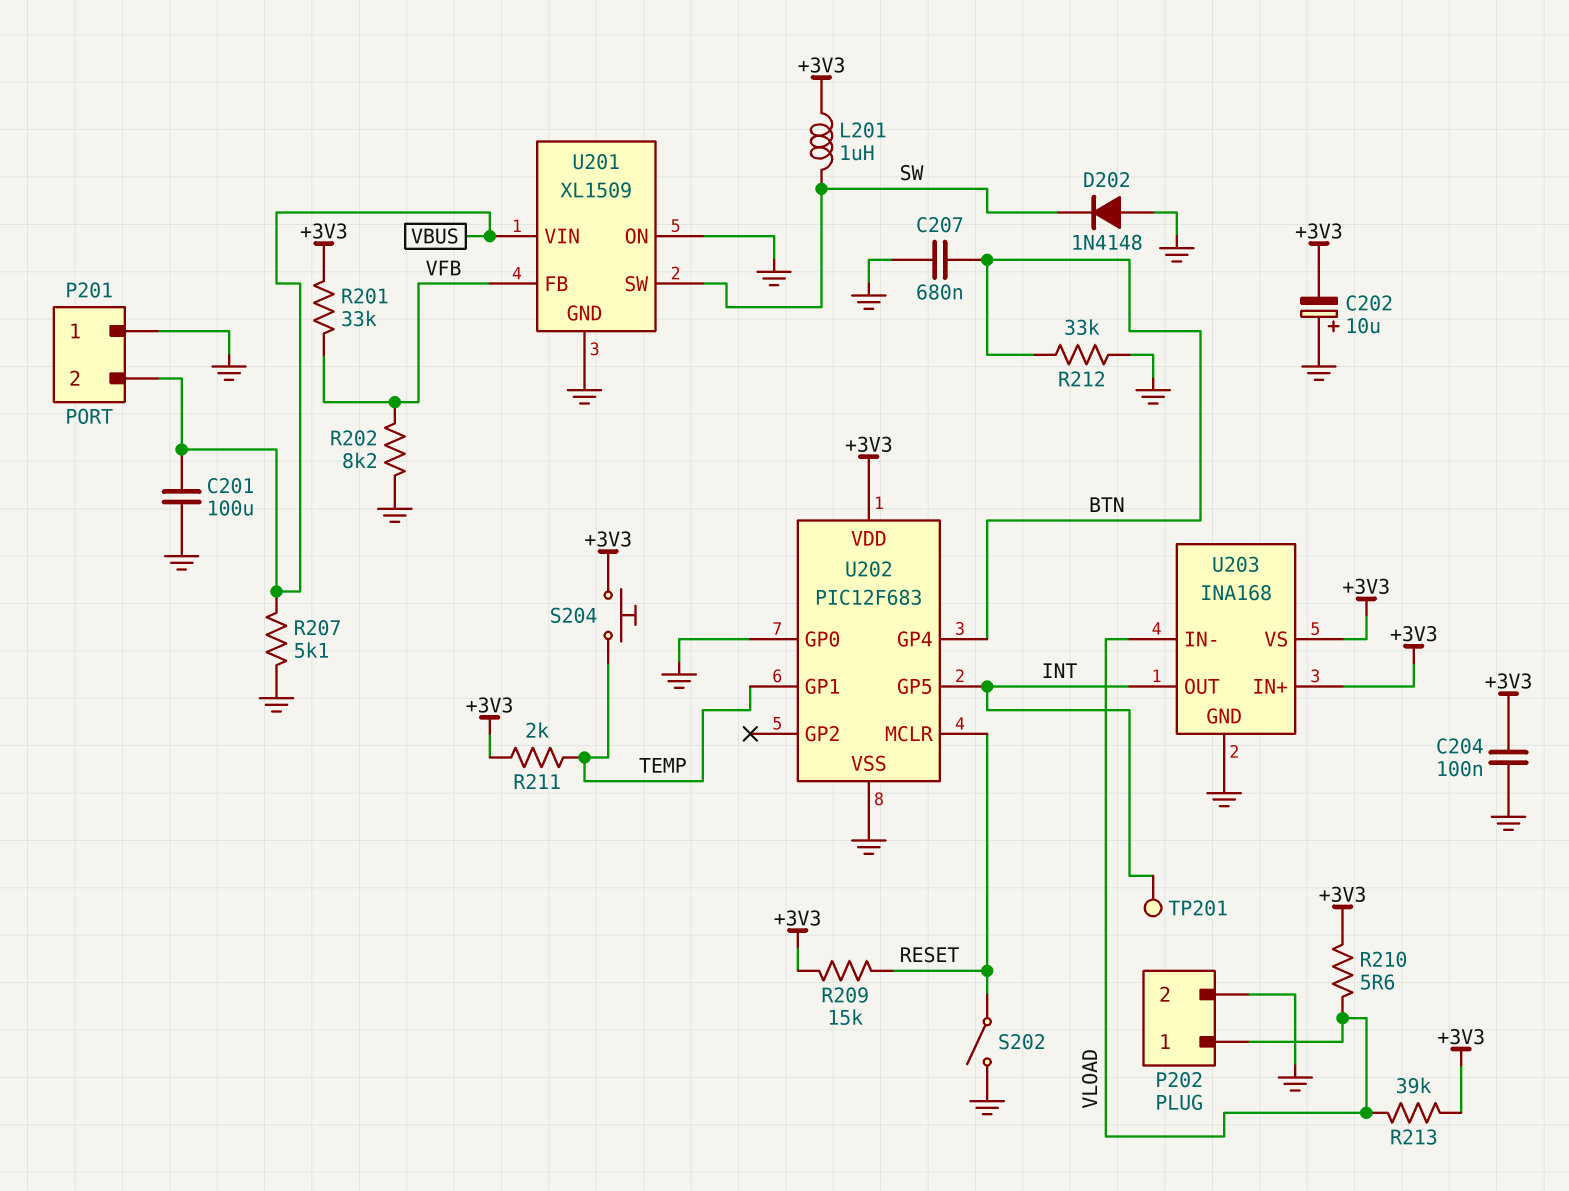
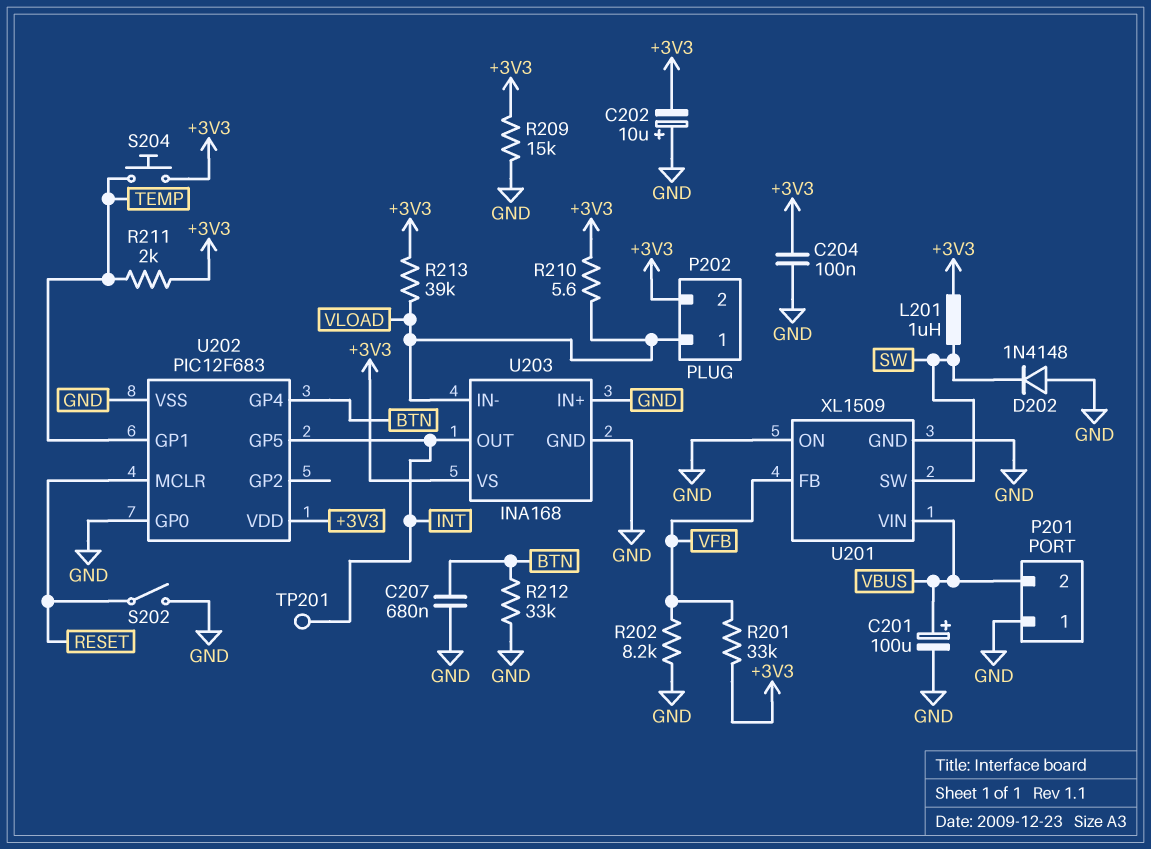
C201: 100uF (GND, VBUS) -> 100uF (plus VBUS, minus GND)
P202 pin 2: GND -> +3V3
R207: 5.1k (GND, VBUS) -> none
R209: 15k (+3V3, RESET) -> 15k (+3V3, GND)
U203 pin IN+: +3V3 -> GND

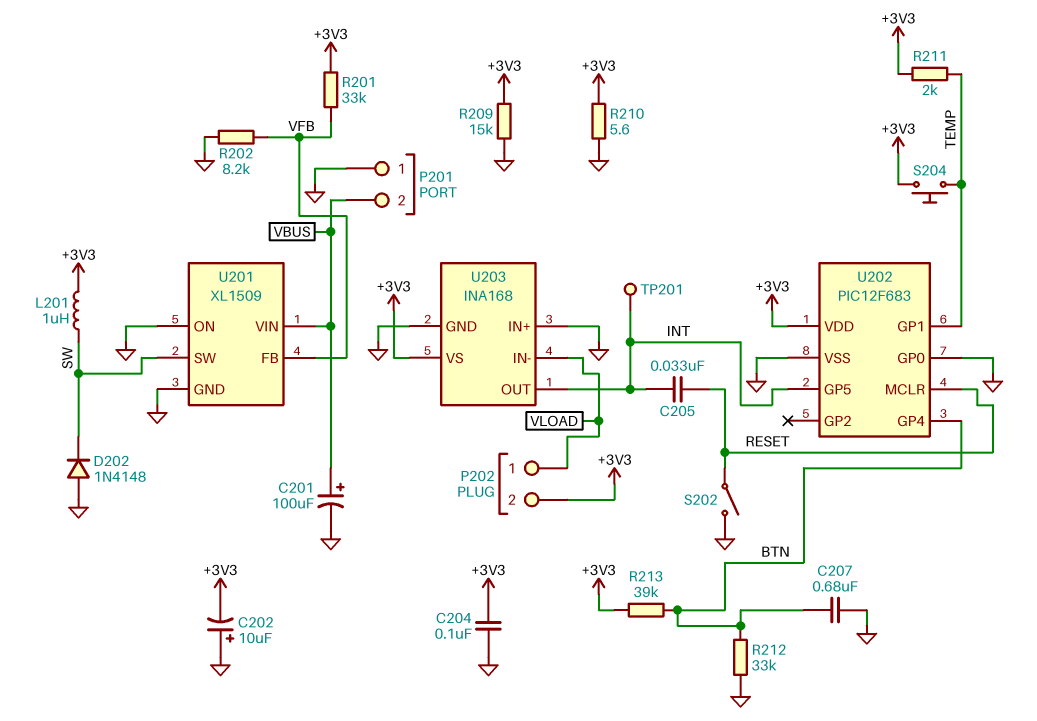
C205: none -> 33nF (INT, RESET)
R210: 5.6 (+3V3, VLOAD) -> 5.6 (+3V3, GND)
R213: 39k (+3V3, VLOAD) -> 39k (+3V3, BTN)

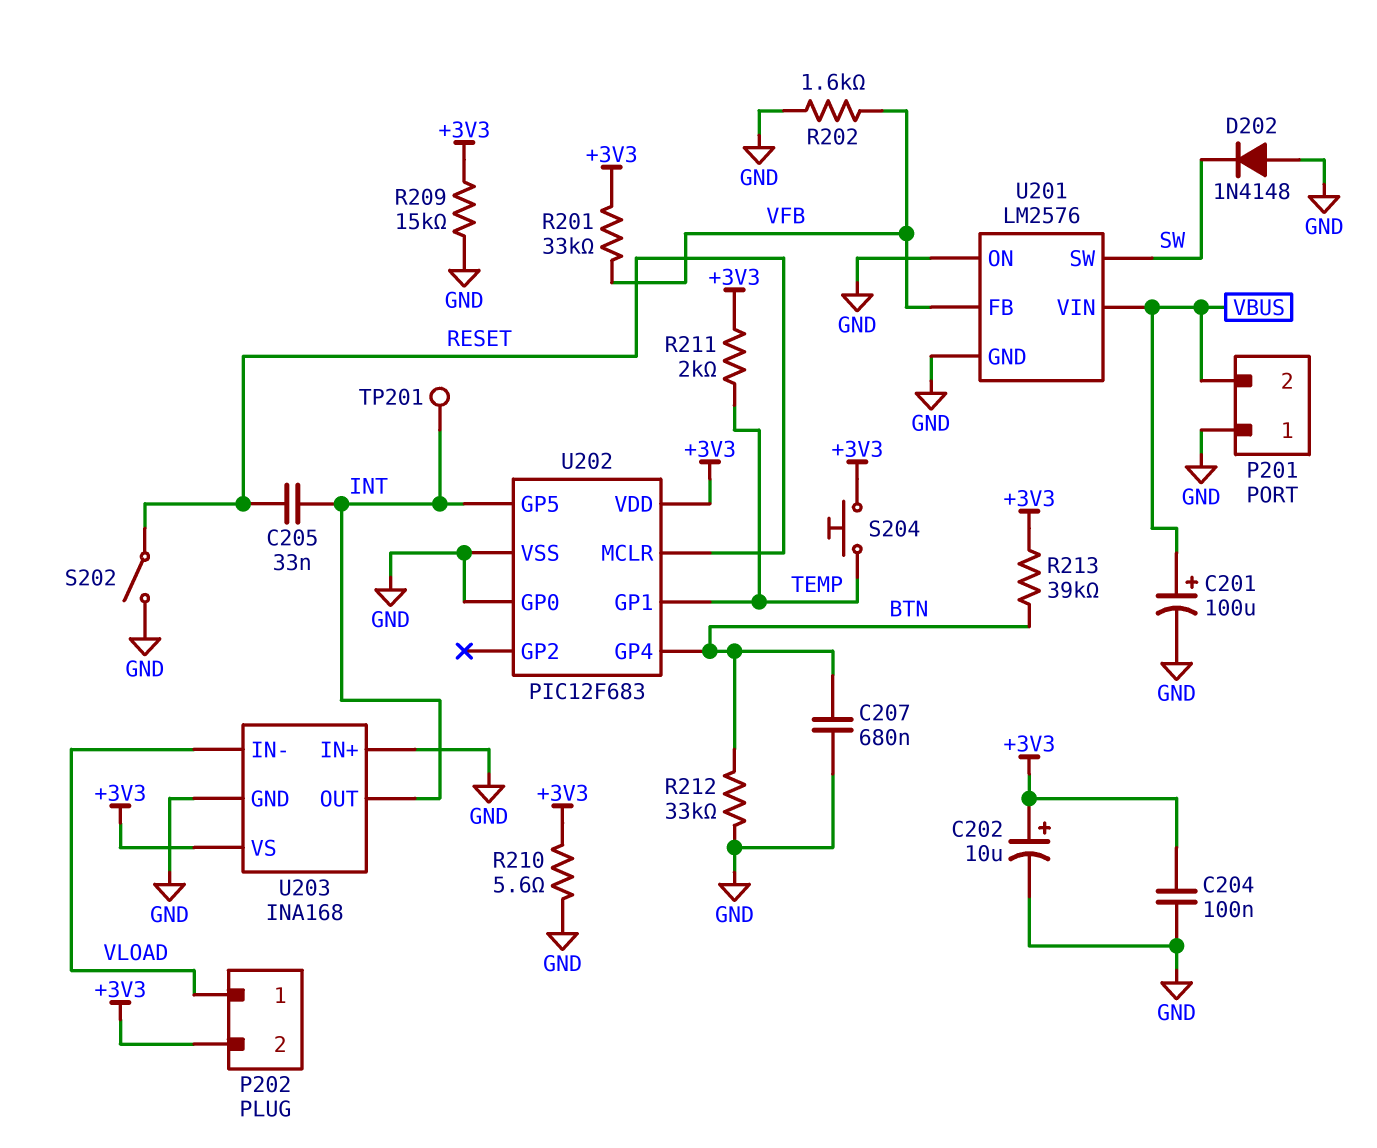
C202: 10uF (plus GND, minus +3V3) -> 10uF (plus +3V3, minus GND)
L201: 1uH (+3V3, SW) -> none
R202: 8.2k (GND, VFB) -> 1.6k (GND, VFB)
U201: XL1509 -> LM2576

